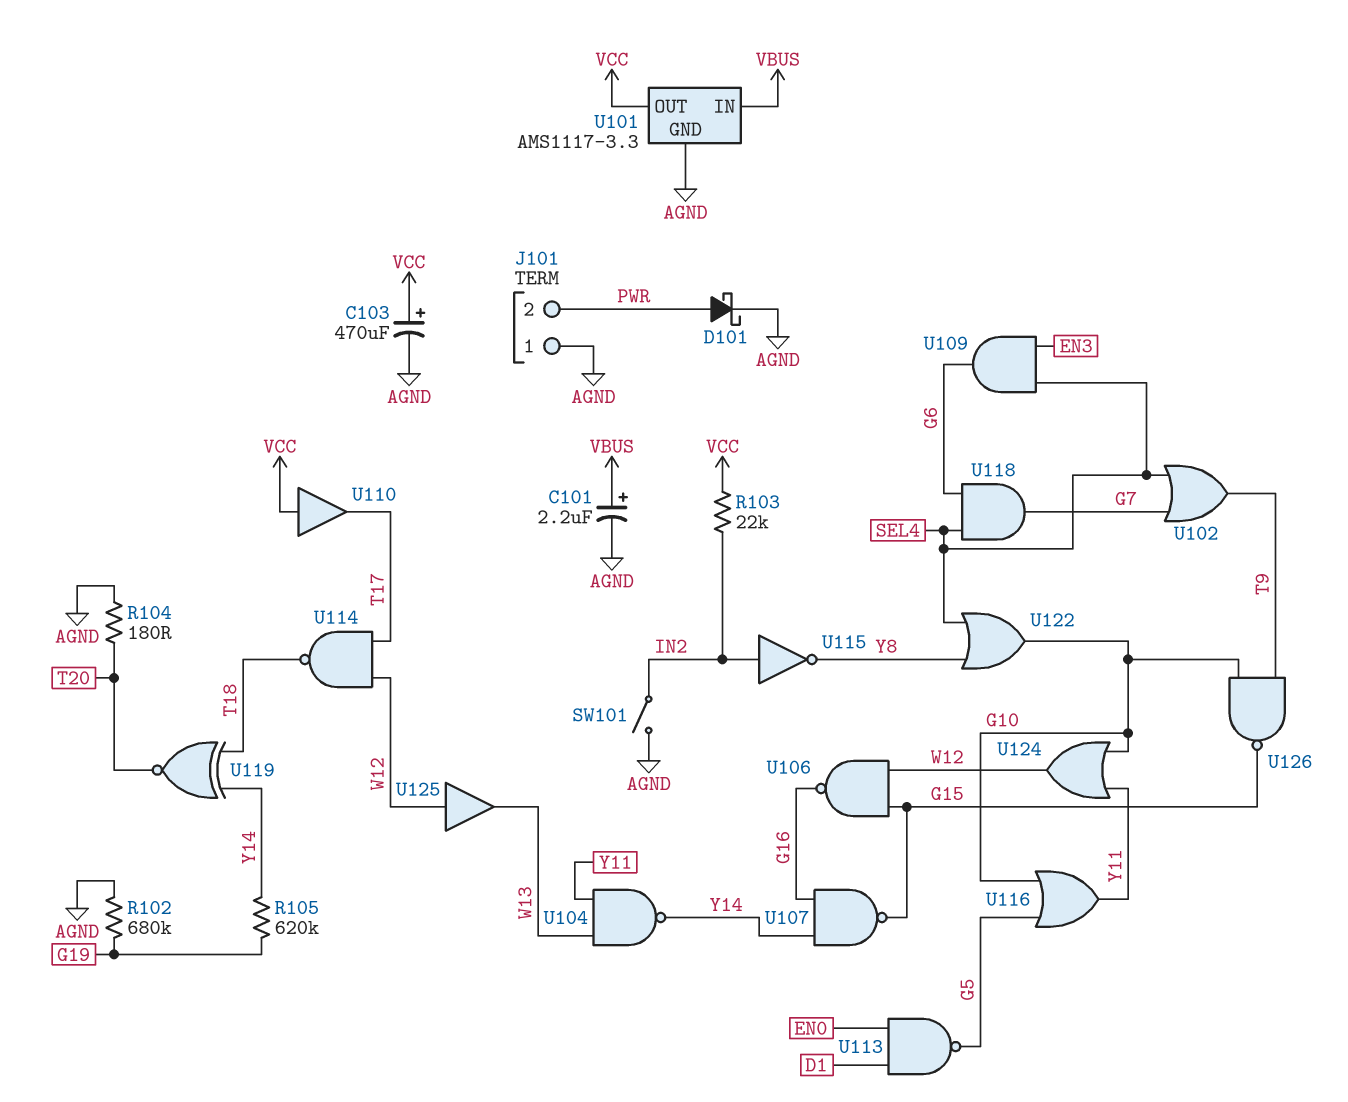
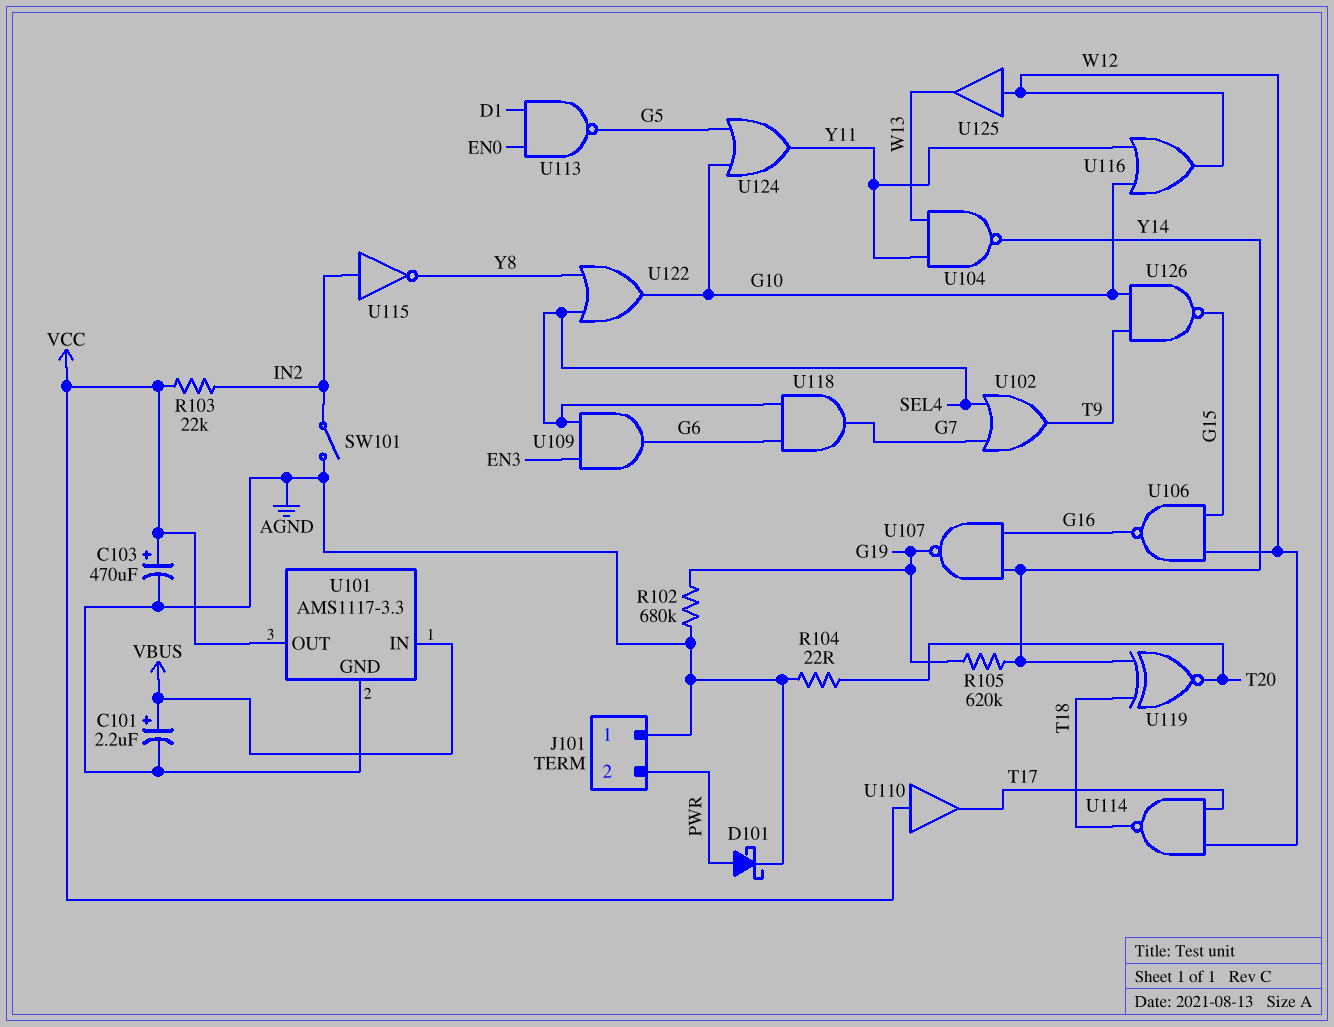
R104: 180 (AGND, T20) -> 22 (AGND, T20)
U107: NAND (in G16, in Y14, out G15) -> NAND (in G16, in Y14, out G19)
U116: OR (in G5, in G10, out Y11) -> OR (in G10, in Y11, out W12)
U124: OR (in G10, in Y11, out W12) -> OR (in G5, in G10, out Y11)

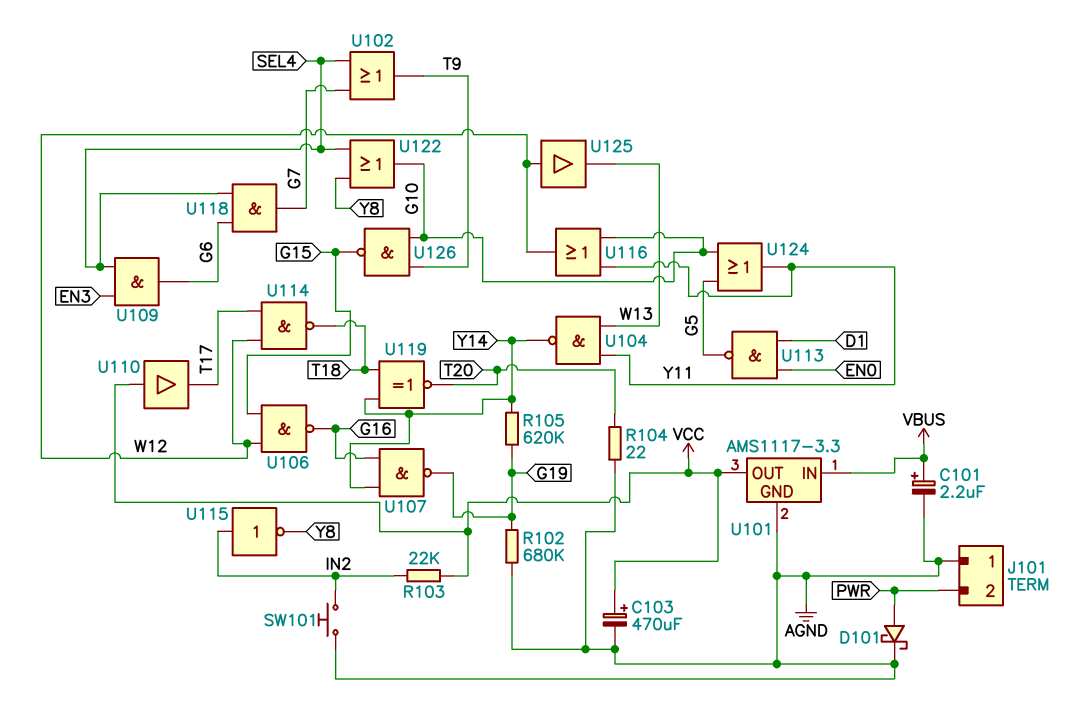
SW101: switch (AGND, IN2) -> button (AGND, IN2)

